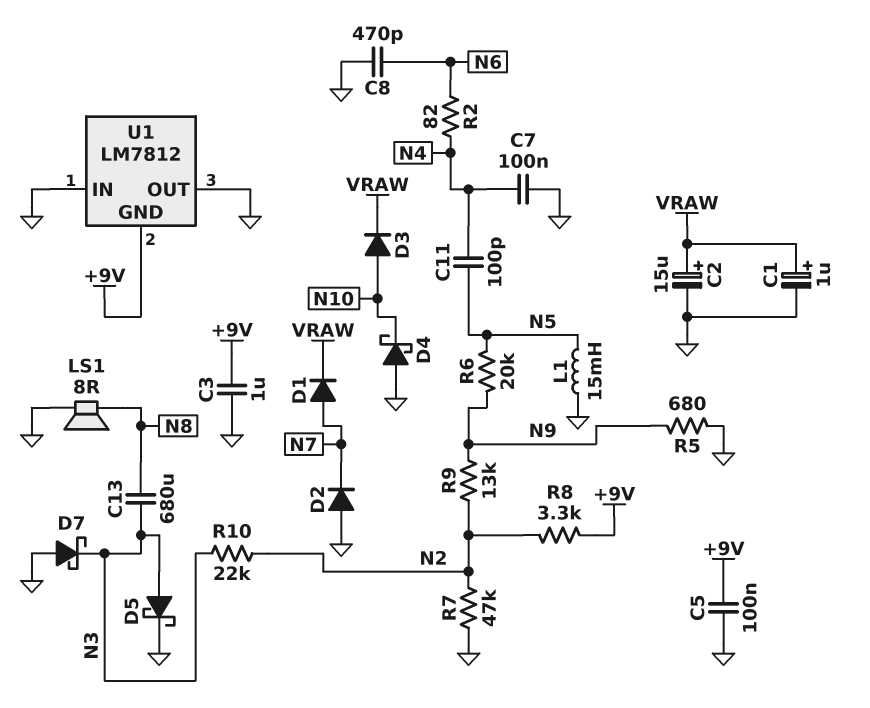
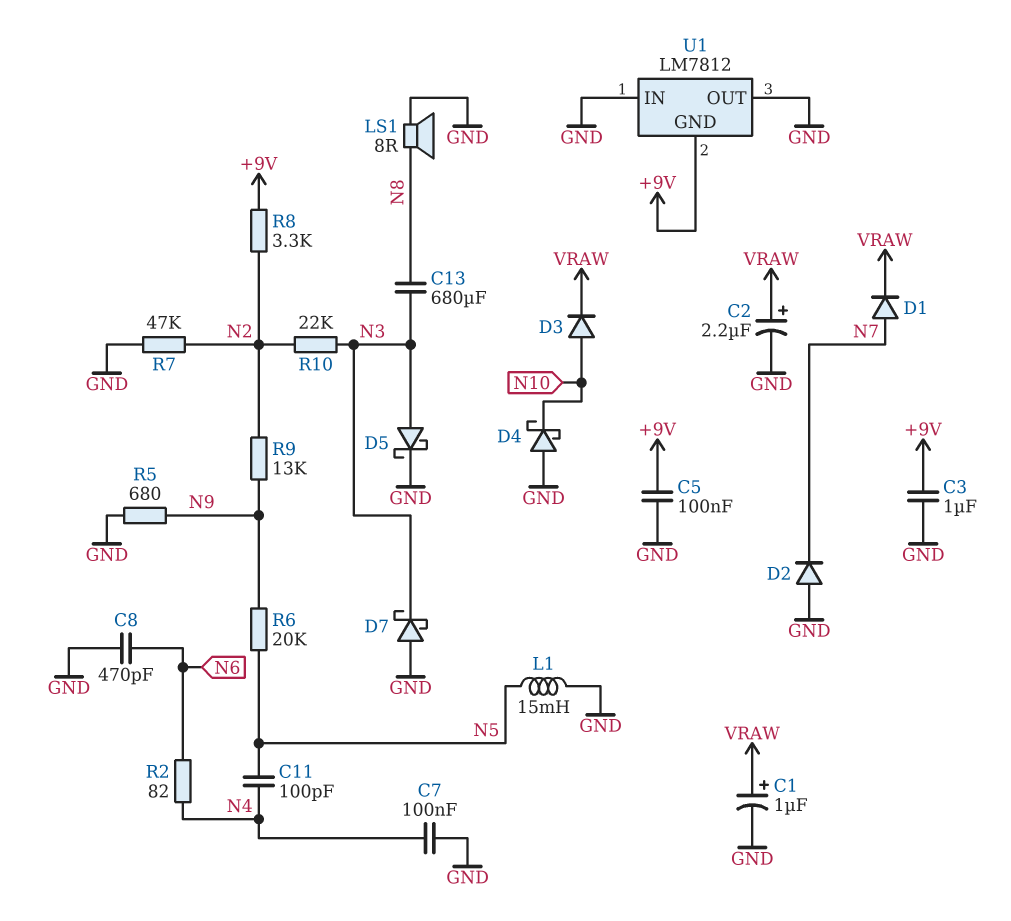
C2: 15uF (plus VRAW, minus GND) -> 2.2uF (plus VRAW, minus GND)

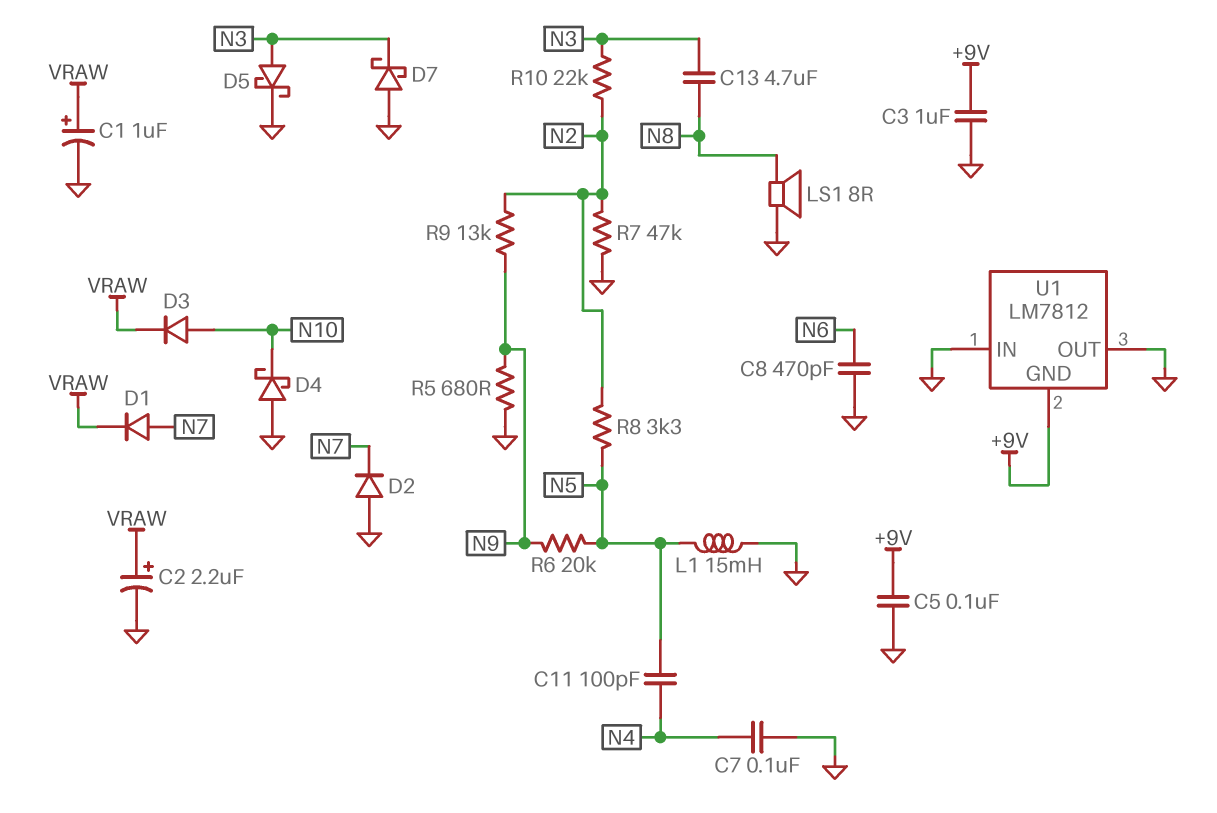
C13: 680uF (N3, N8) -> 4.7uF (N3, N8)
R2: 82 (N4, N6) -> none
R8: 3.3k (+9V, N2) -> 3.3k (N2, N5)

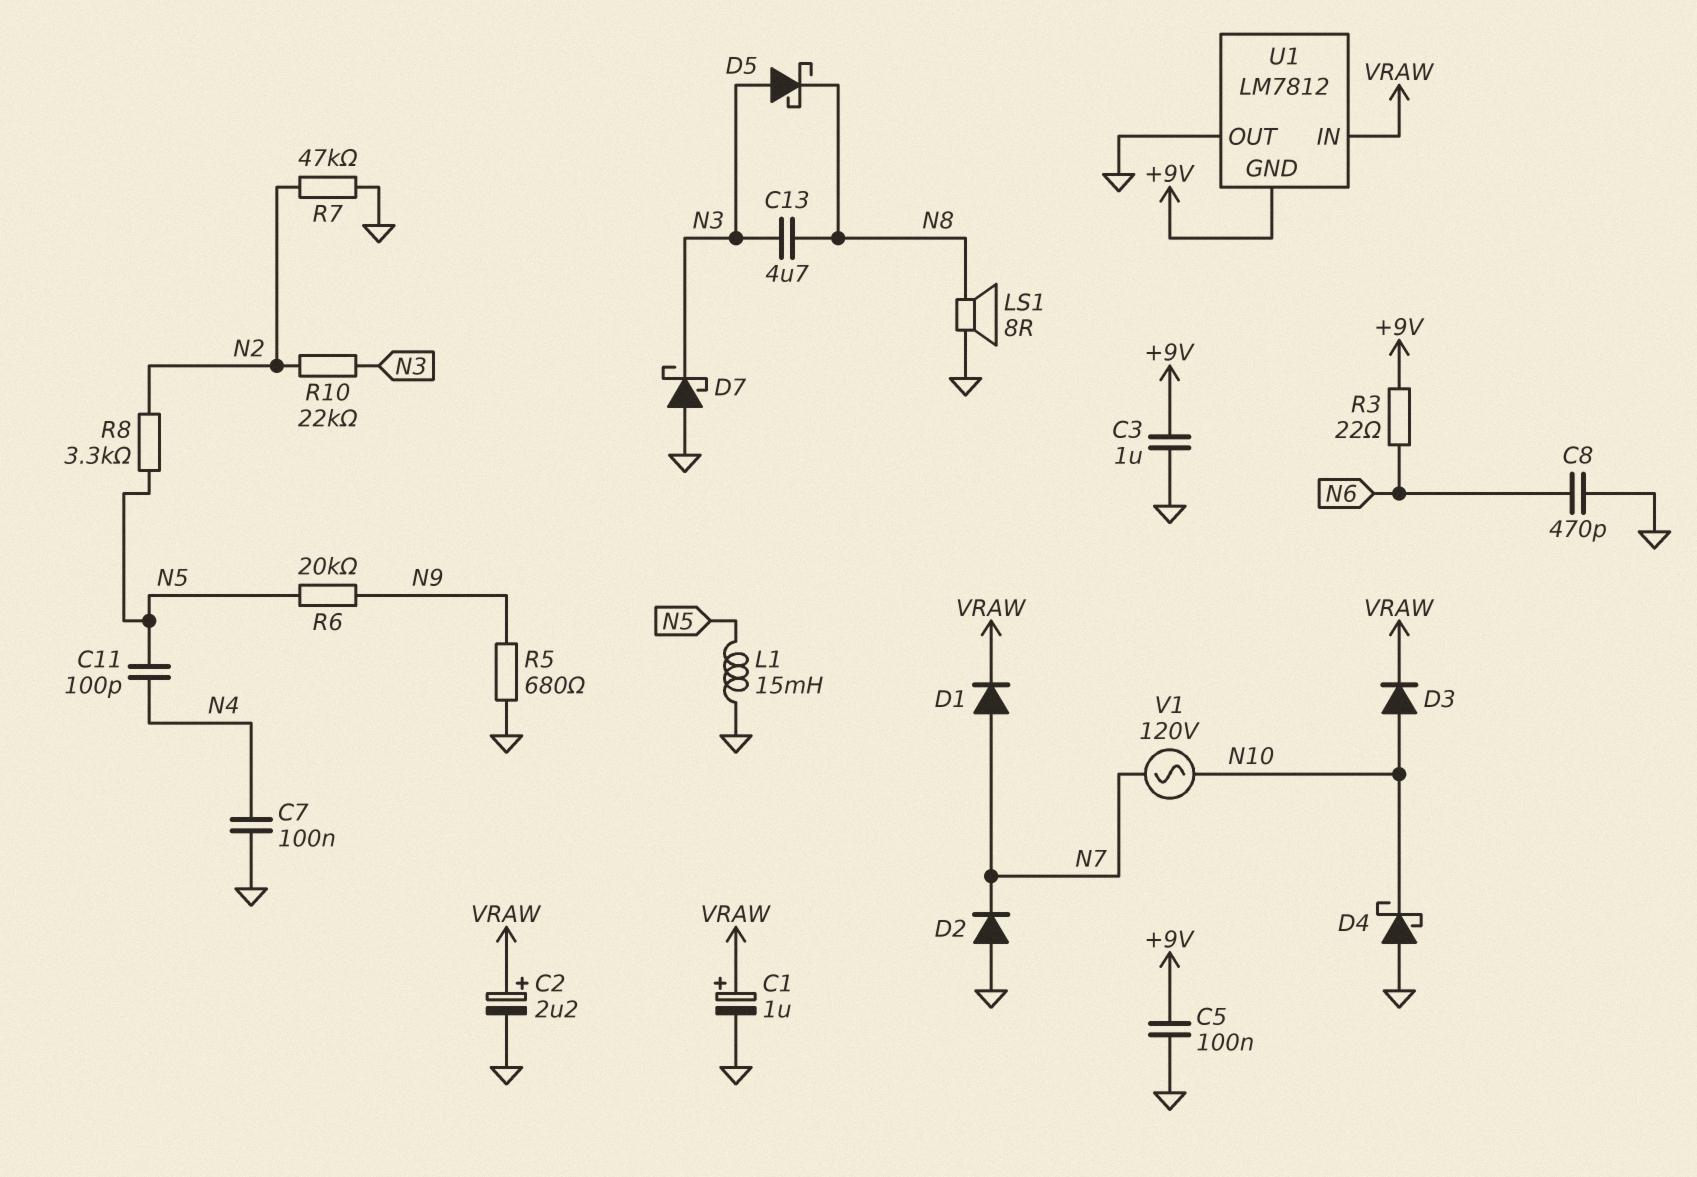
D5: schottky (A N3, K GND) -> schottky (A N3, K N8)
R3: none -> 22 (+9V, N6)
R9: 13k (N2, N9) -> none
U1 pin IN: GND -> VRAW
V1: none -> AC 120V (N7, N10)

